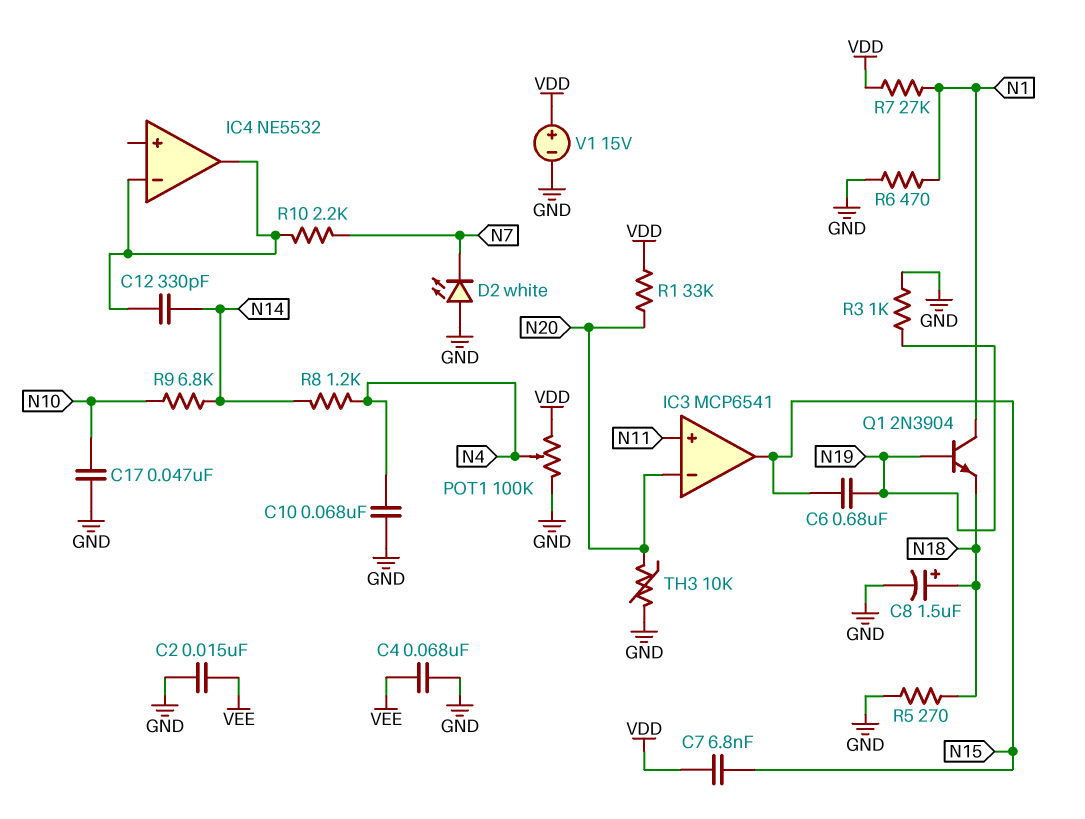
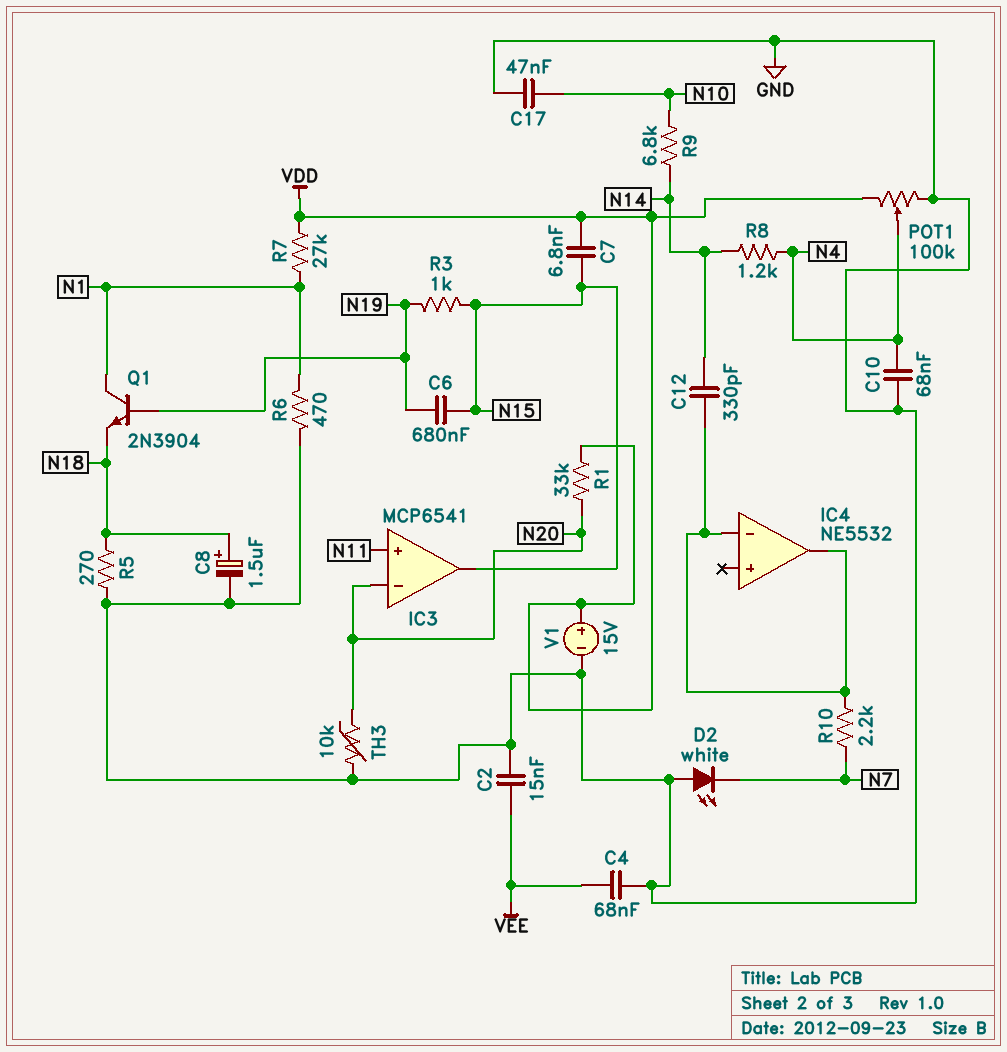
R3: 1k (GND, N19) -> 1k (N15, N19)

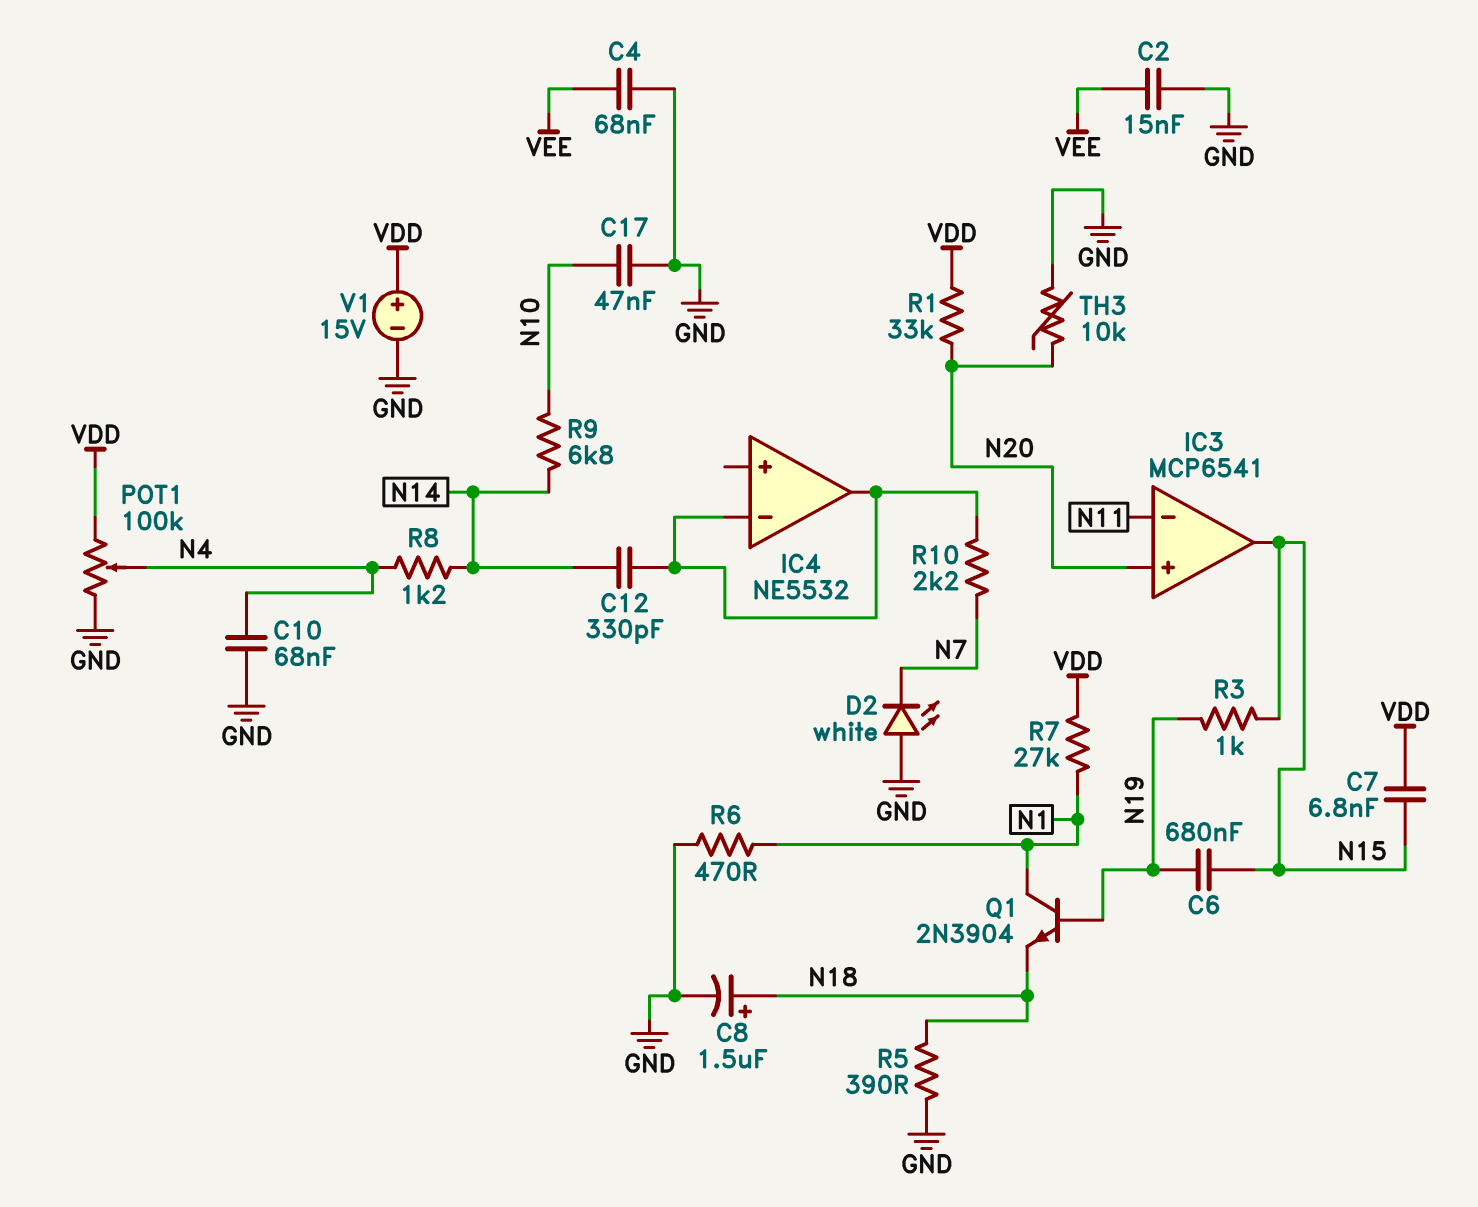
IC3 pin in+: N11 -> N20
IC3 pin in-: N20 -> N11
R5: 270 (GND, N18) -> 390 (GND, N18)

